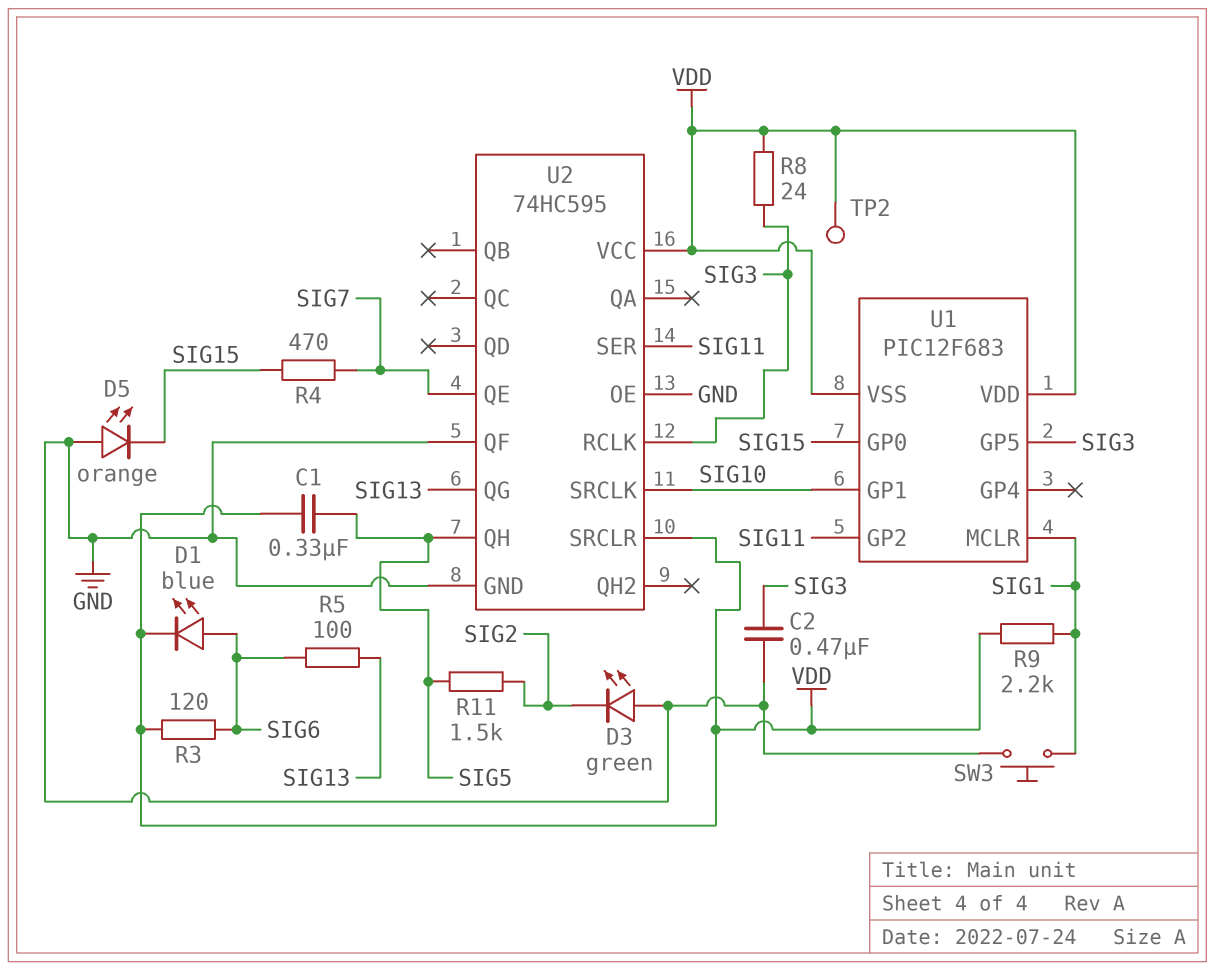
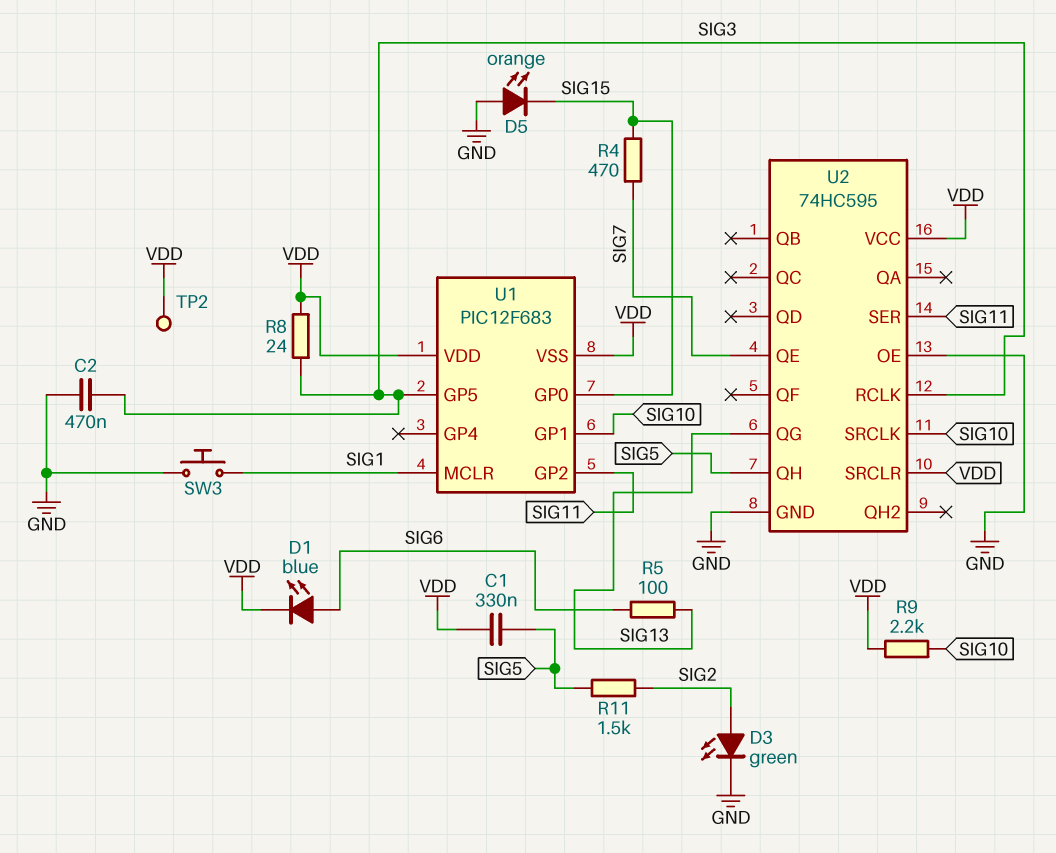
D3: LED green (A GND, K SIG2) -> LED green (A SIG2, K GND)
R3: 120 (SIG6, VDD) -> none
R9: 2.2k (SIG1, VDD) -> 2.2k (SIG10, VDD)
U2 pin QF: GND -> none

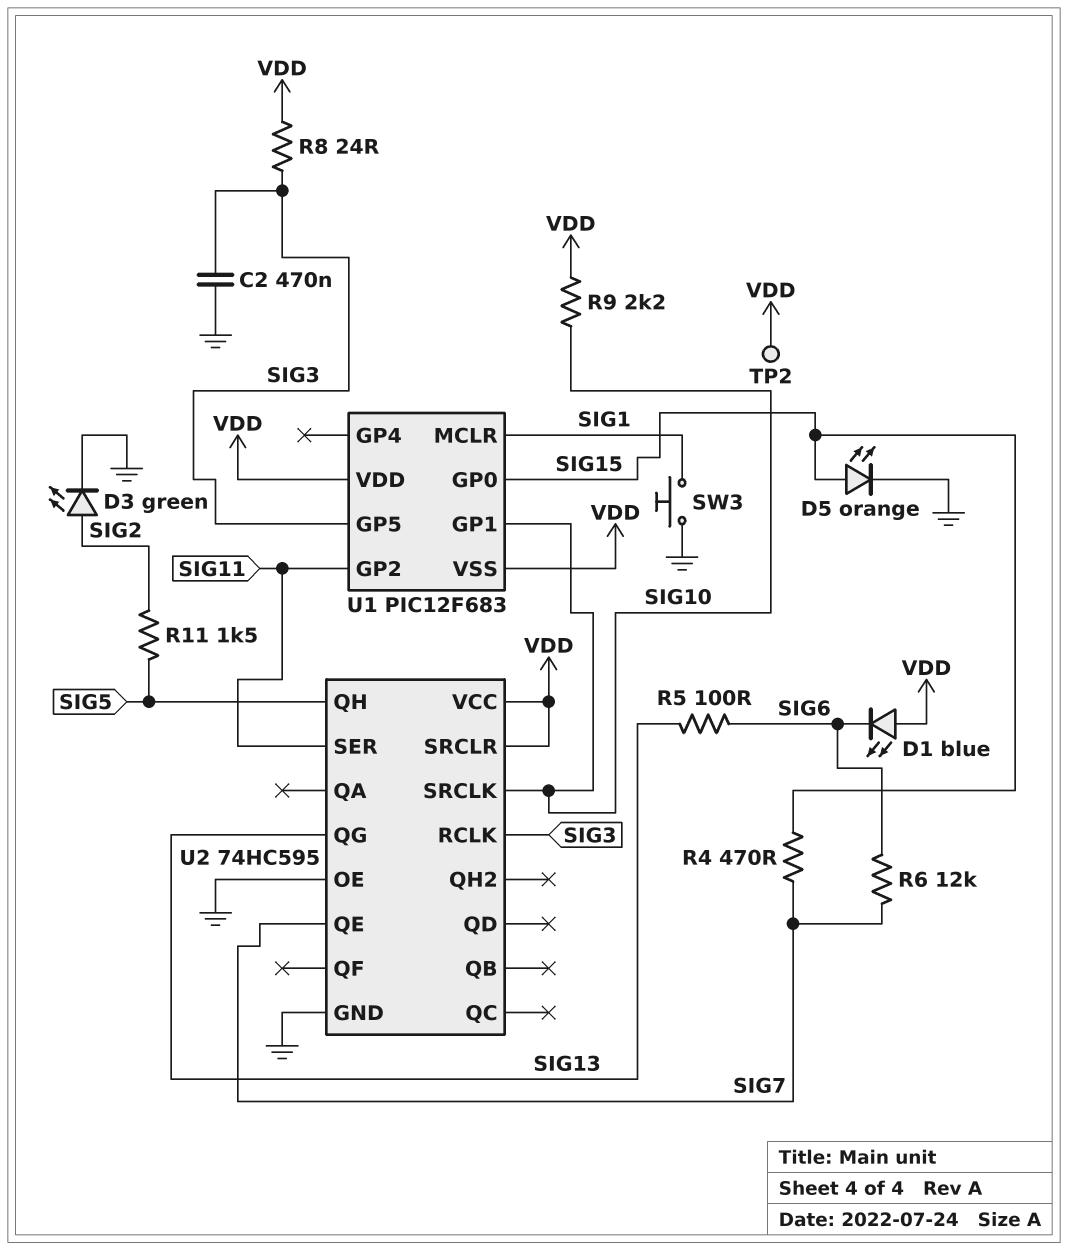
C1: 330nF (SIG5, VDD) -> none
D1: LED blue (A SIG6, K VDD) -> LED blue (A VDD, K SIG6)
D5: LED orange (A GND, K SIG15) -> LED orange (A SIG15, K GND)
R6: none -> 12k (SIG6, SIG7)

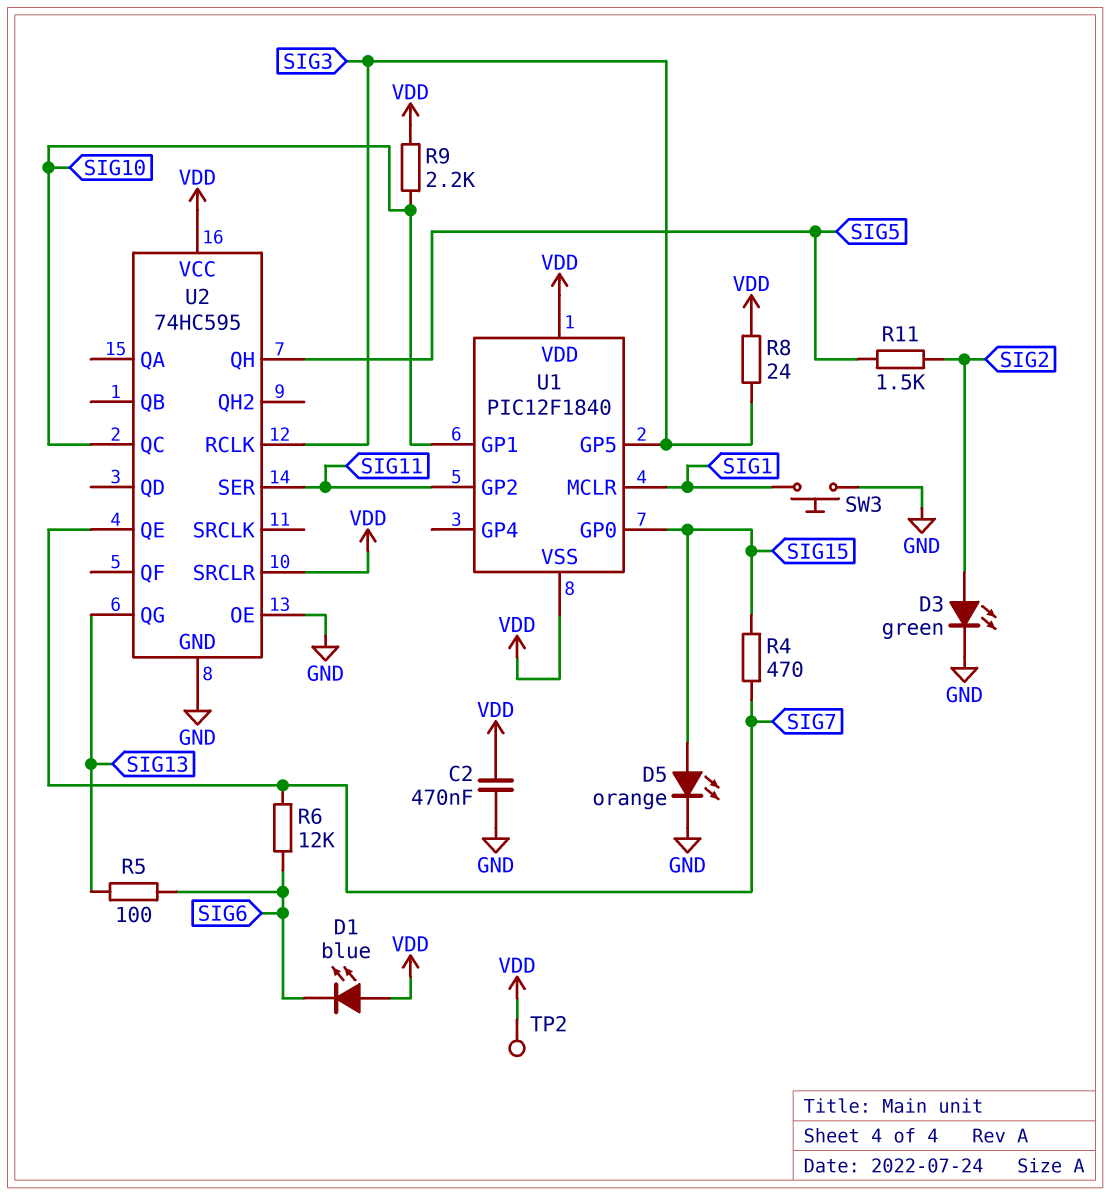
C2: 470nF (GND, SIG3) -> 470nF (GND, VDD)
U1: PIC12F683 -> PIC12F1840
U2 pin QC: none -> SIG10
U2 pin SRCLK: SIG10 -> none

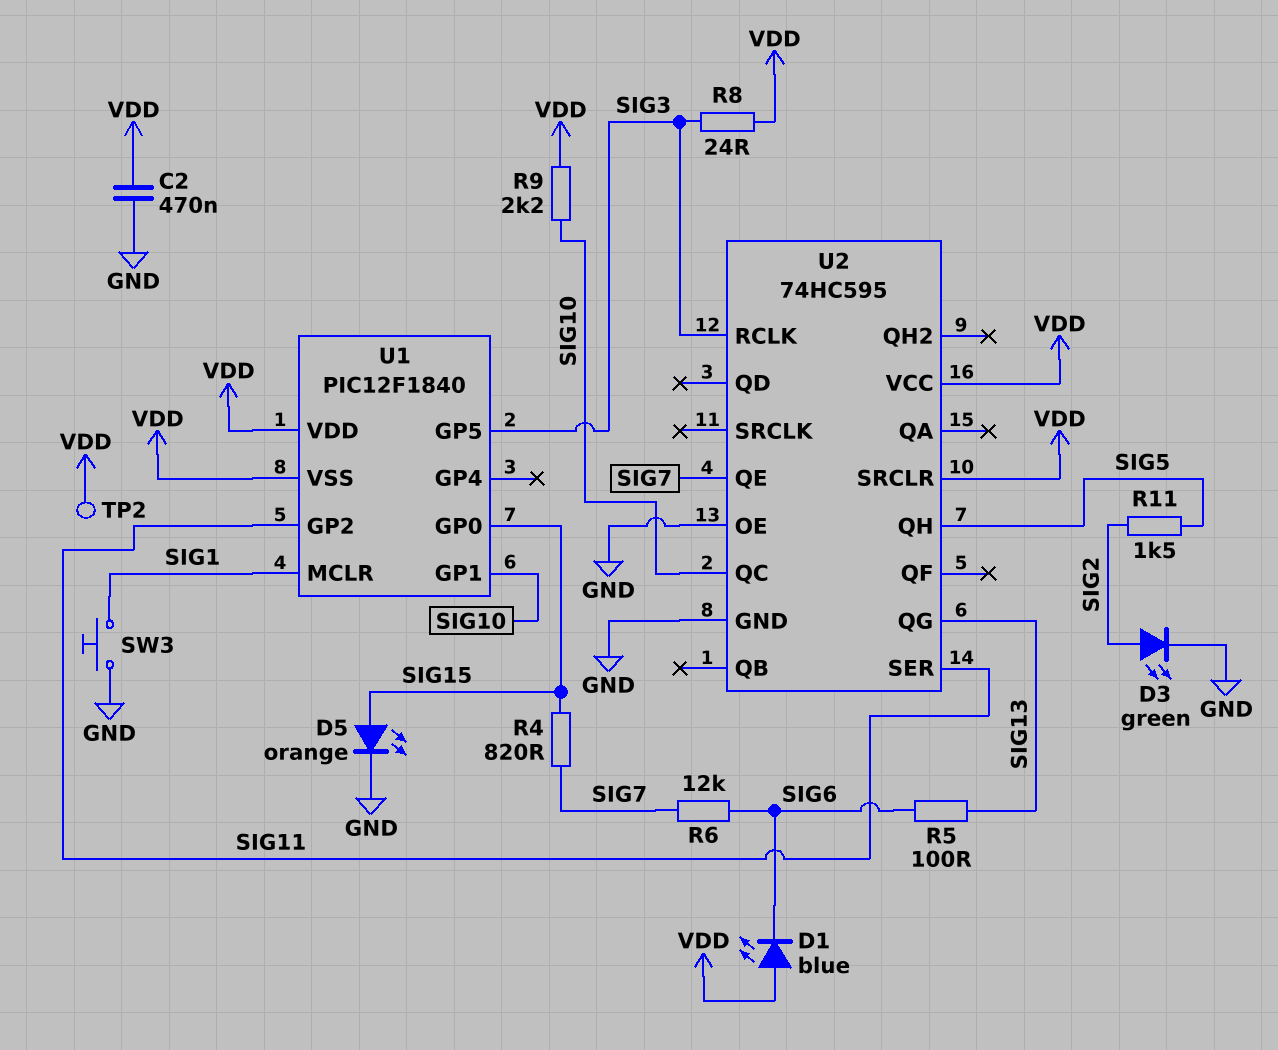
R4: 470 (SIG7, SIG15) -> 820 (SIG7, SIG15)

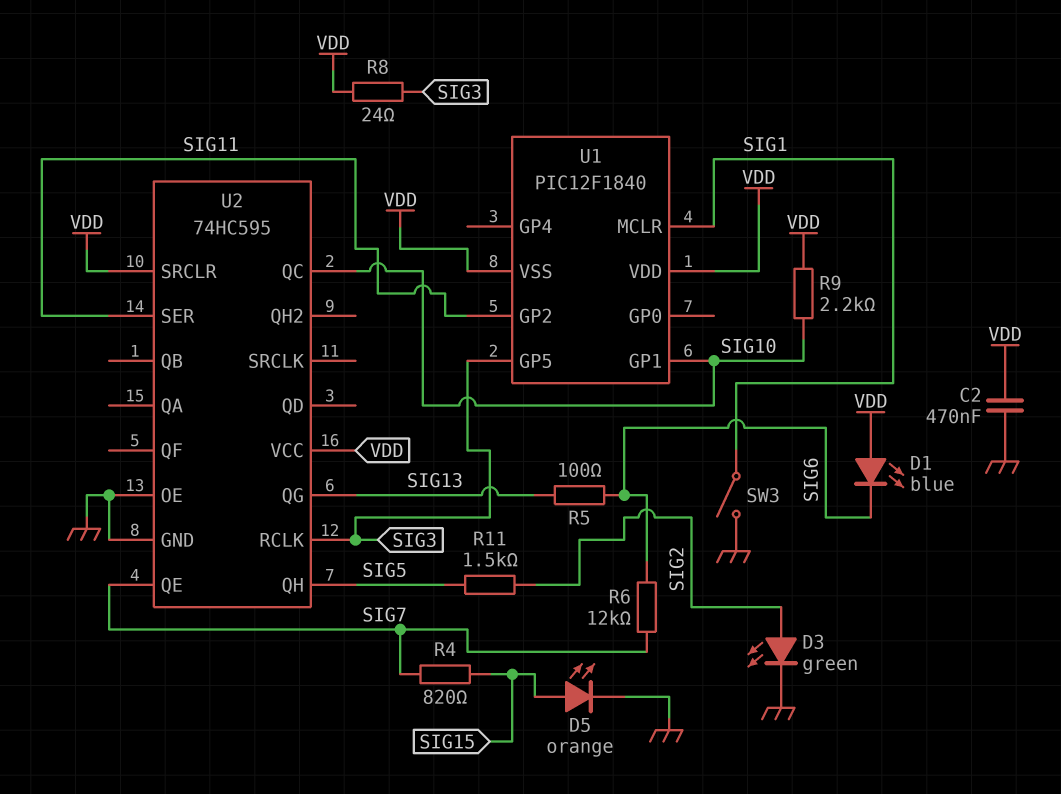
SW3: button (GND, SIG1) -> switch (GND, SIG1)
TP2: test point (VDD) -> none
U1 pin GP0: SIG15 -> none

